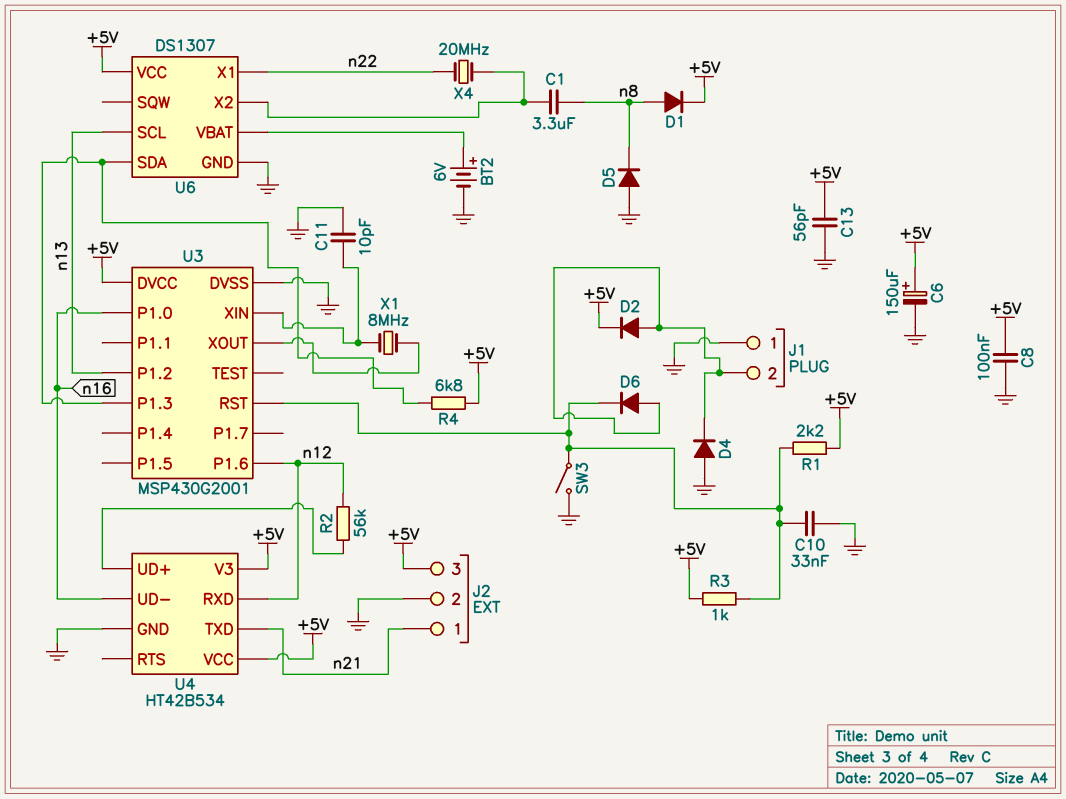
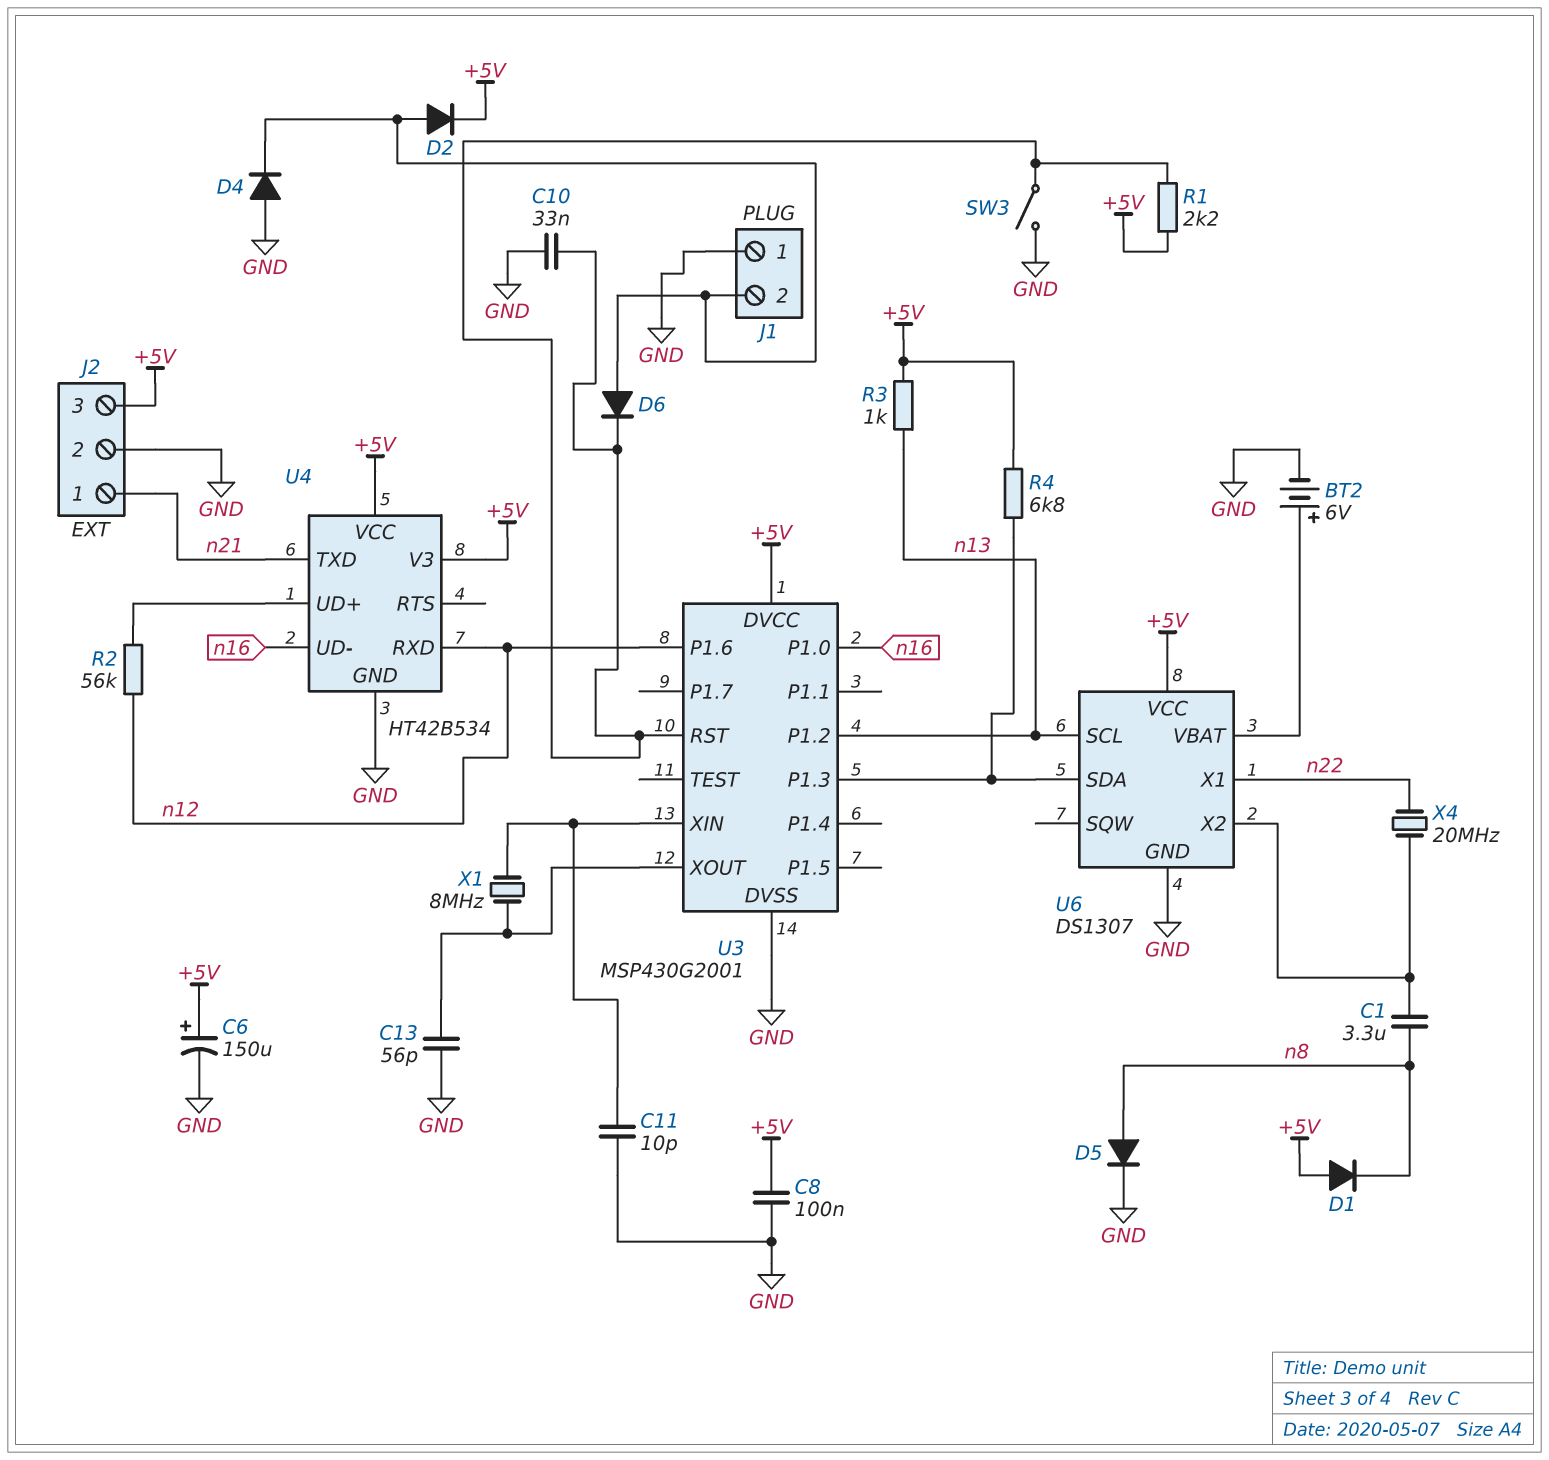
C13: 56pF (+5V, GND) -> 56pF (GND, U3/XOUT)
D1: diode (A n8, K +5V) -> diode (A +5V, K n8)
D5: diode (A GND, K n8) -> diode (A n8, K GND)
R3: 1k (+5V, U3/RST) -> 1k (+5V, n13)

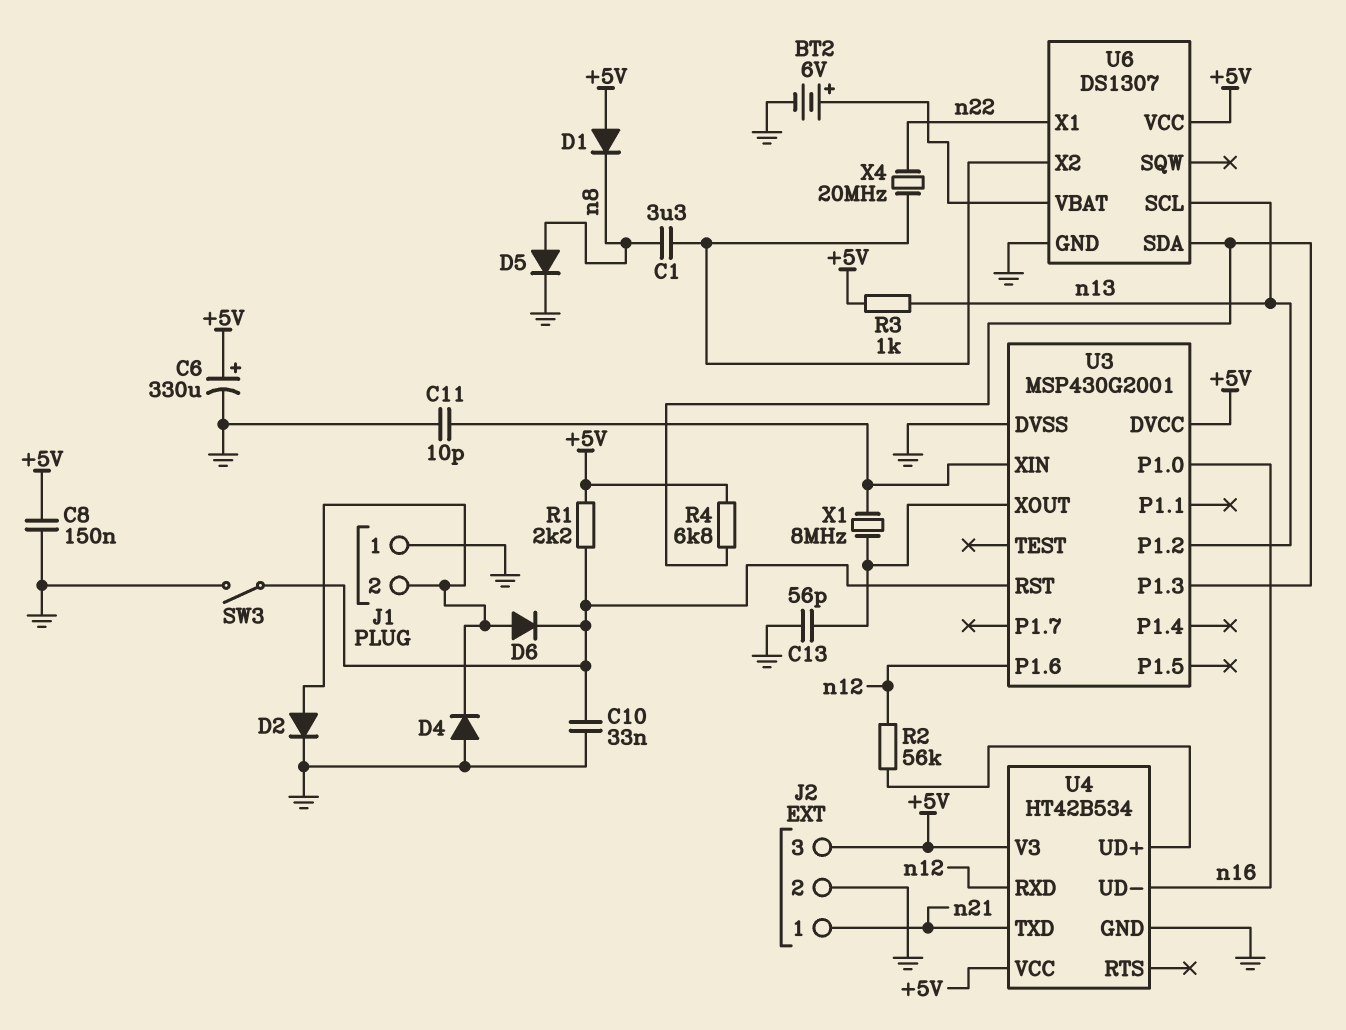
C6: 150uF (plus +5V, minus GND) -> 330uF (plus +5V, minus GND)
C8: 100nF (+5V, GND) -> 150nF (+5V, GND)
D2: diode (A J1/2, K +5V) -> diode (A J1/2, K GND)

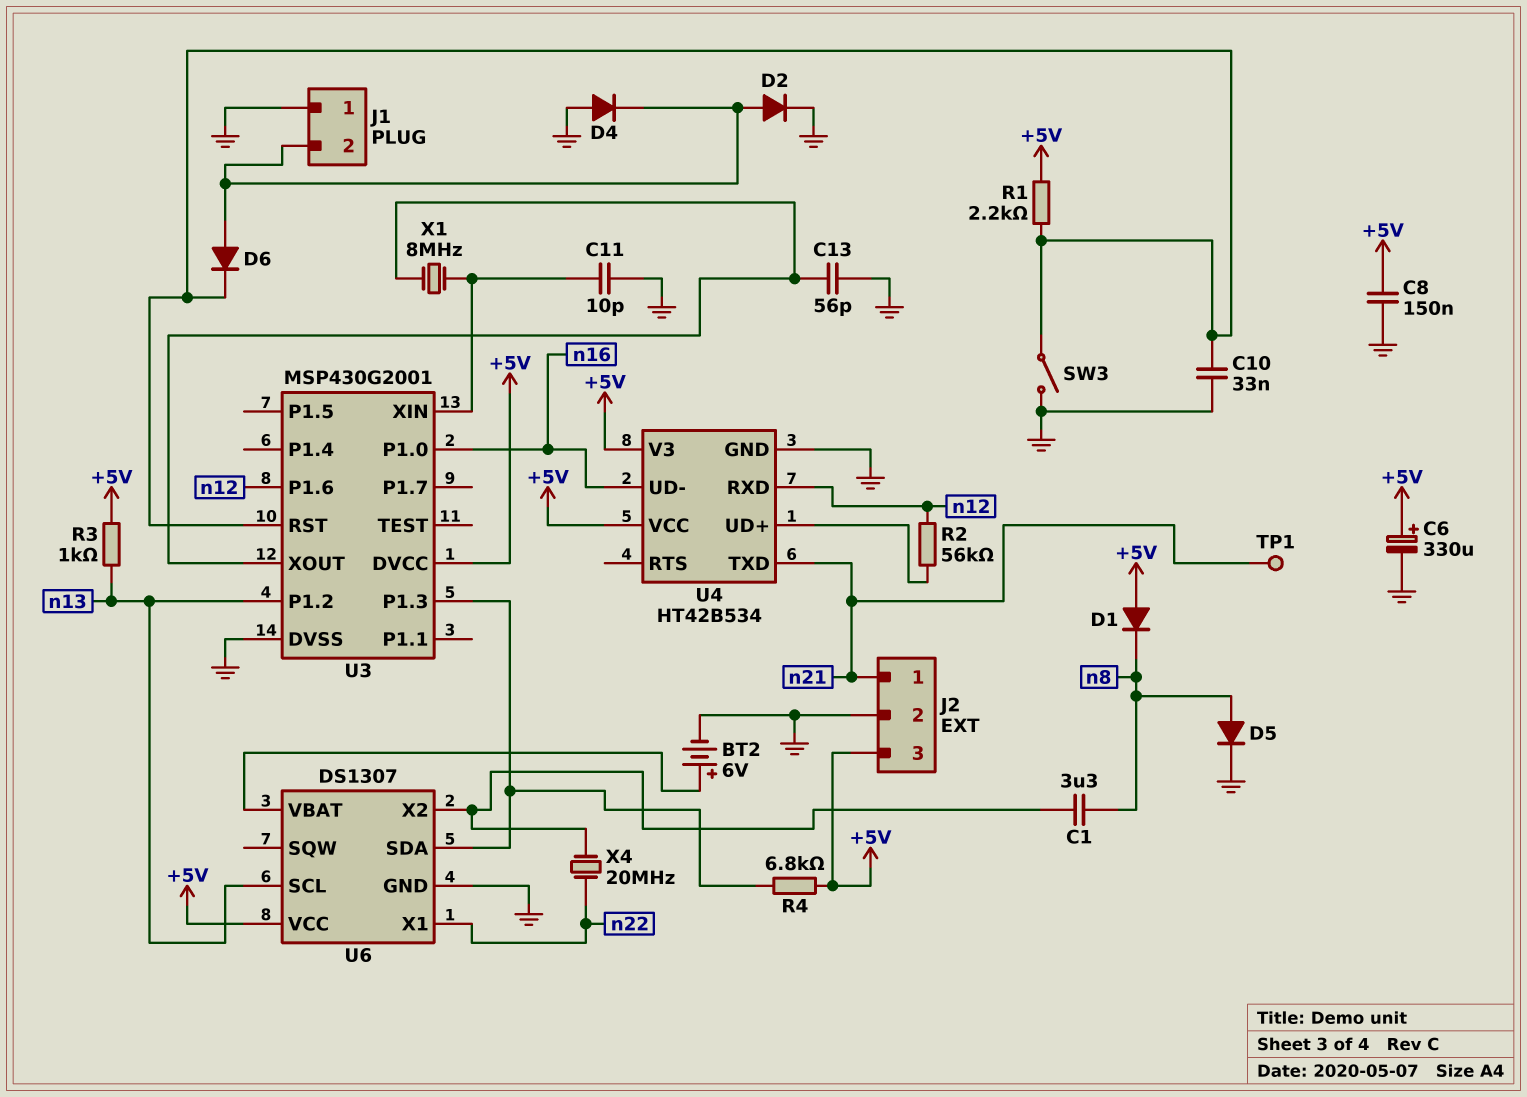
TP1: none -> test point (n21)

